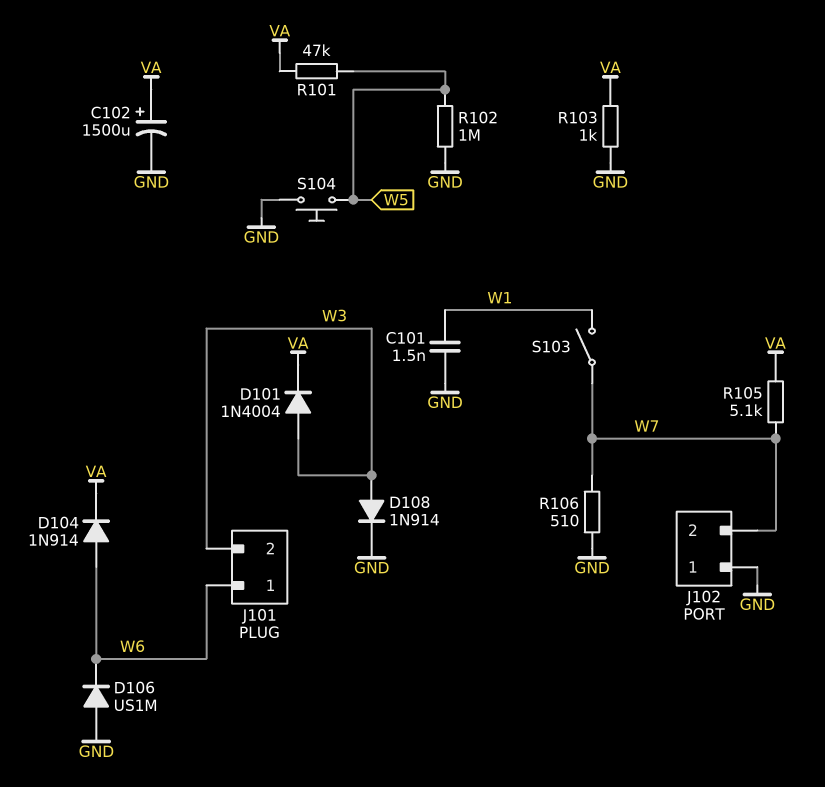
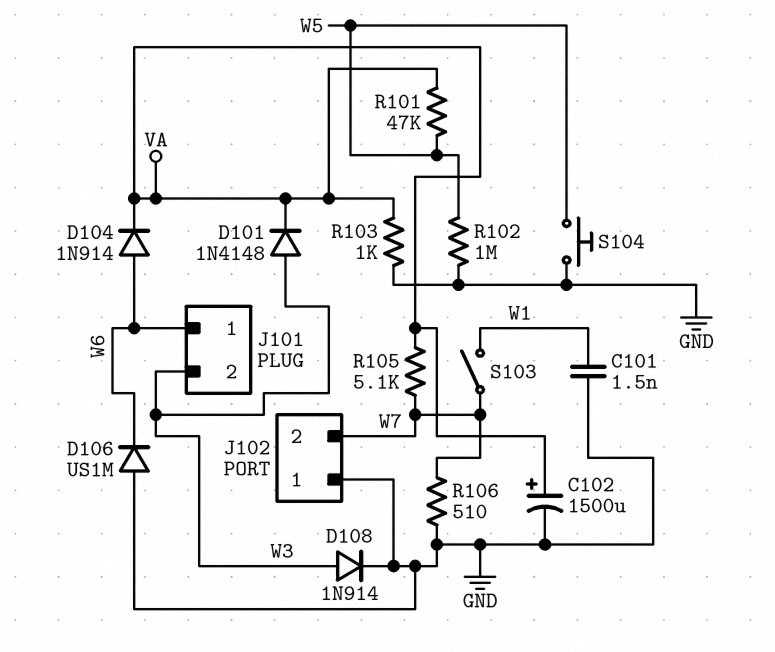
D101: diode 1N4004 (A W3, K VA) -> diode 1N4148 (A W3, K VA)

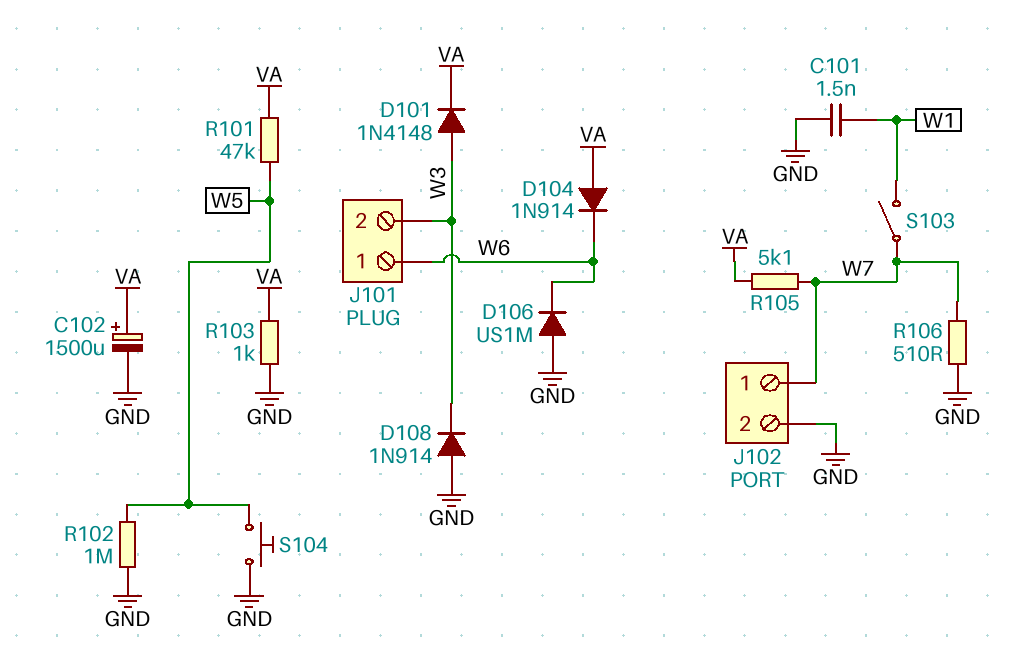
D104: diode 1N914 (A W6, K VA) -> diode 1N914 (A VA, K W6)
D108: diode 1N914 (A W3, K GND) -> diode 1N914 (A GND, K W3)
J102 pin 1: GND -> W7
J102 pin 2: W7 -> GND

